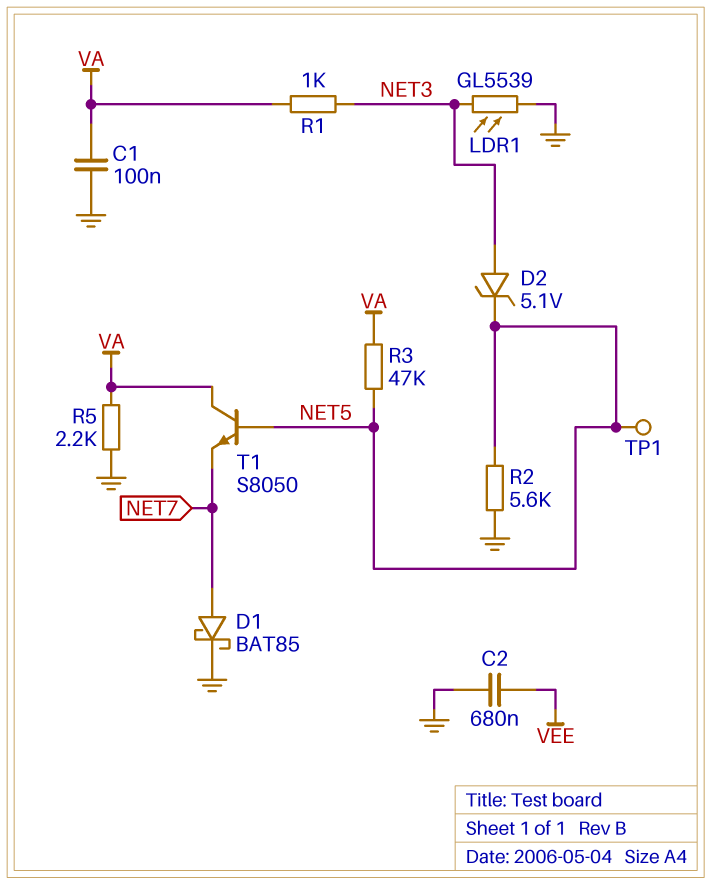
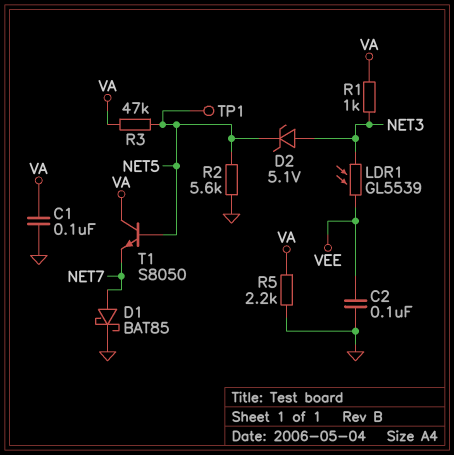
C2: 680nF (GND, VEE) -> 100nF (GND, VEE)
LDR1: GL5539 (GND, NET3) -> GL5539 (NET3, VEE)

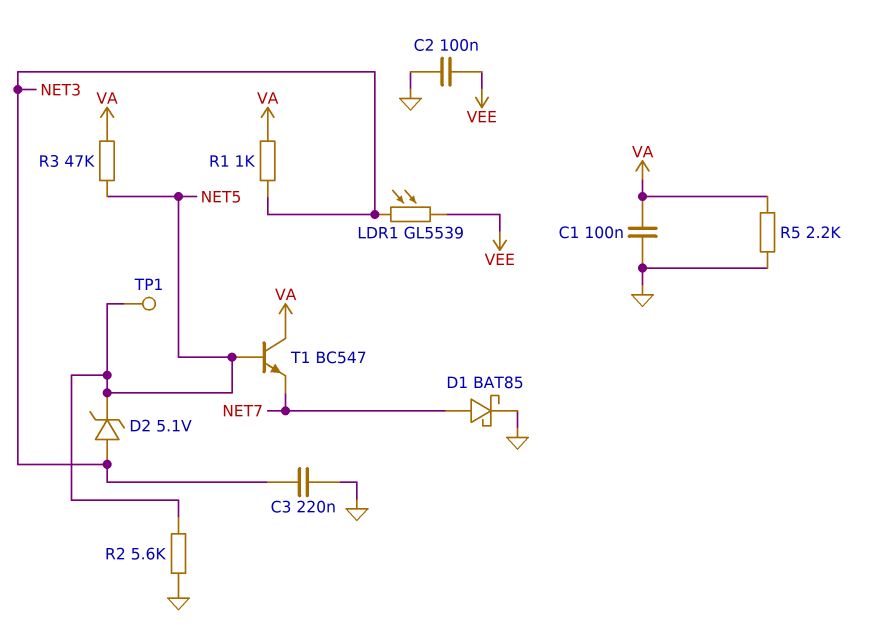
C3: none -> 220nF (GND, NET3)
T1: NPN S8050 (B NET5, C VA, E NET7) -> NPN BC547 (B NET5, C VA, E NET7)

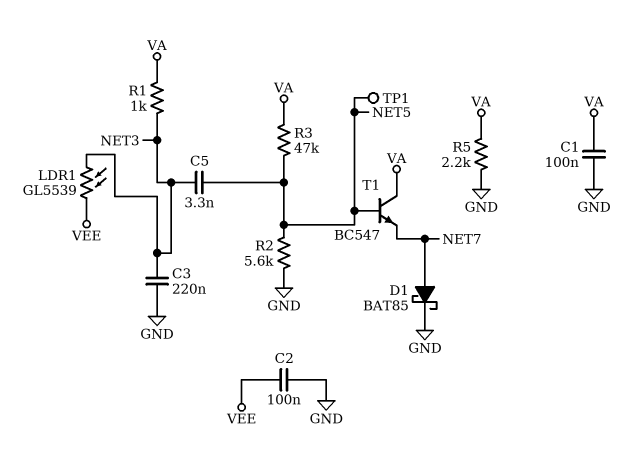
C5: none -> 3.3nF (NET3, NET5)
D2: zener 5.1V (A NET3, K NET5) -> none

